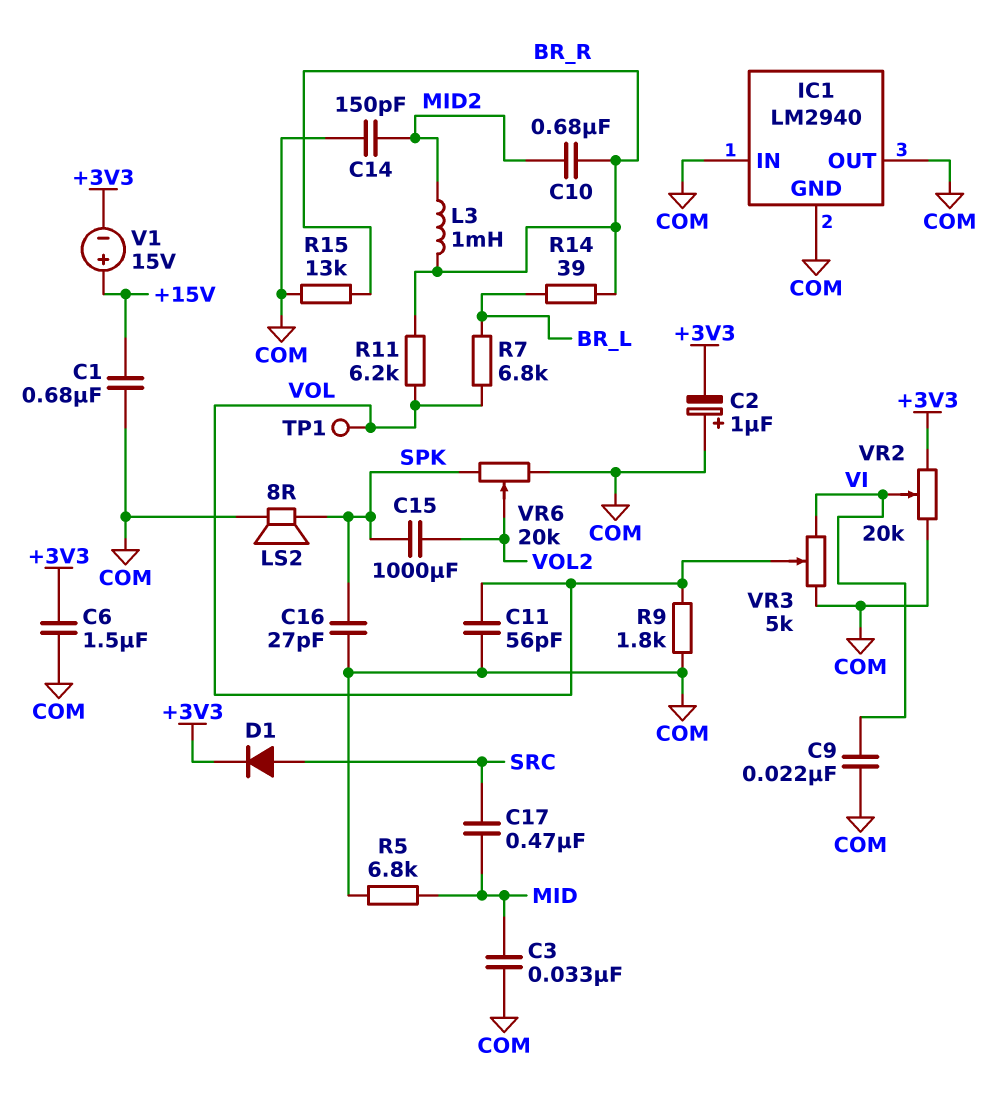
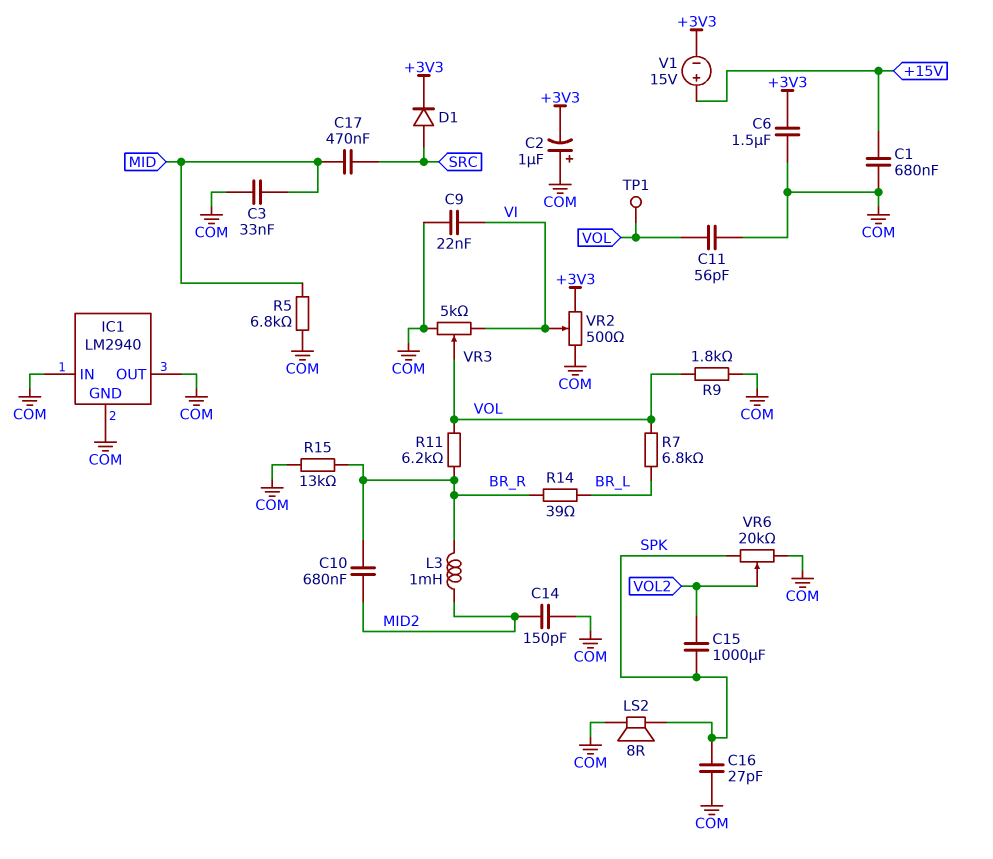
VR2: 20k (+3V3, COM, wiper VI) -> 500 (+3V3, COM, wiper VI)

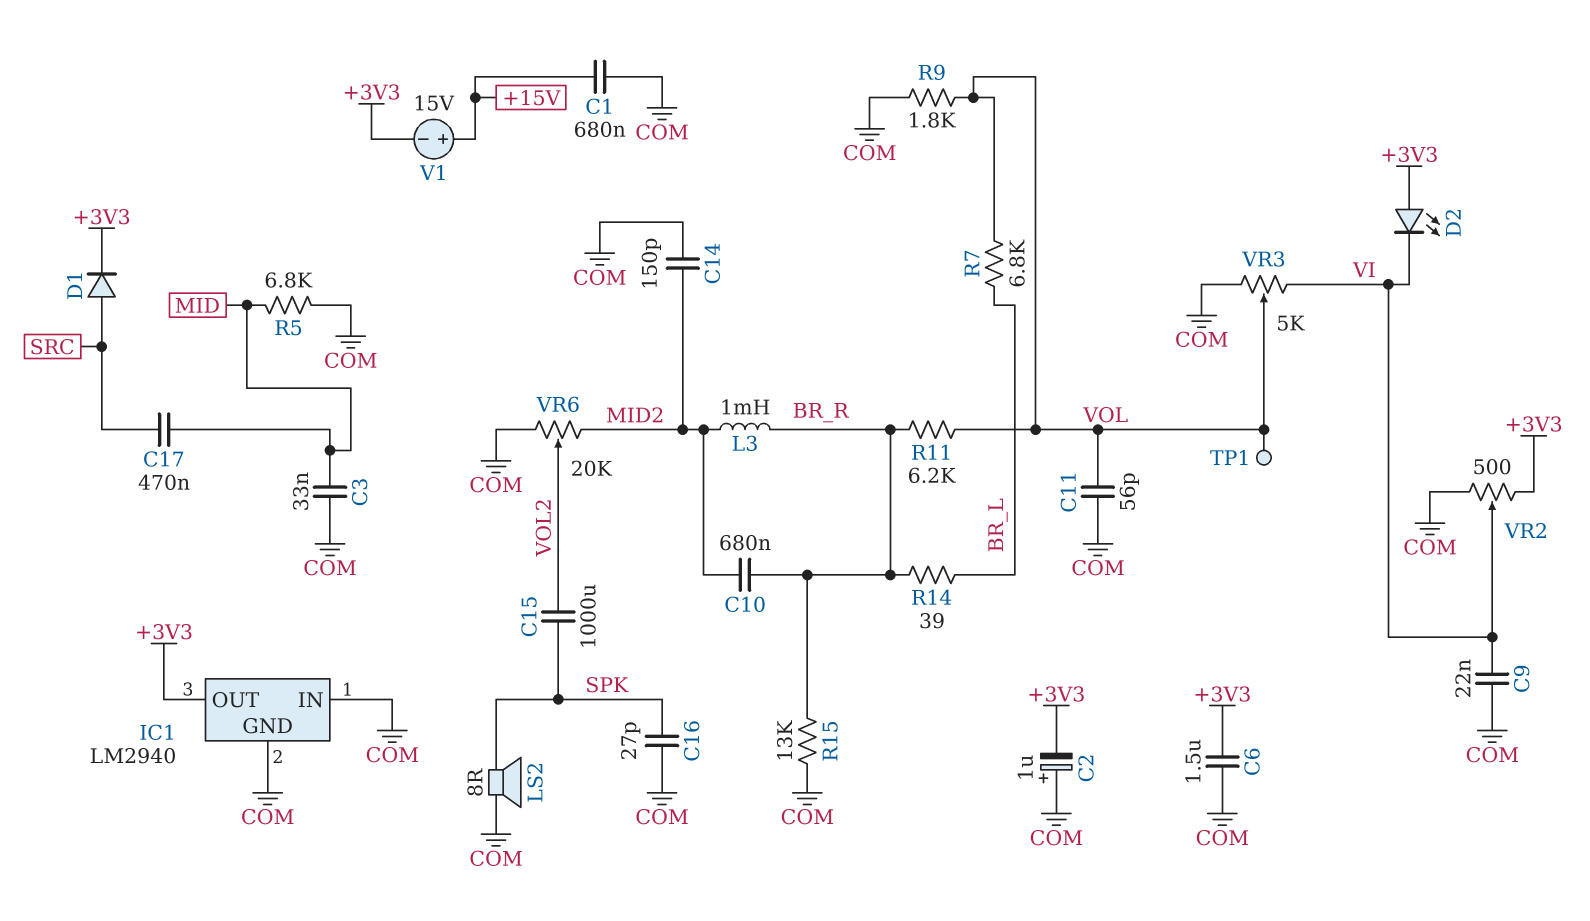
D2: none -> LED (A +3V3, K VI)
IC1 pin OUT: COM -> +3V3
VR6: 20k (COM, SPK, wiper VOL2) -> 20k (COM, MID2, wiper VOL2)

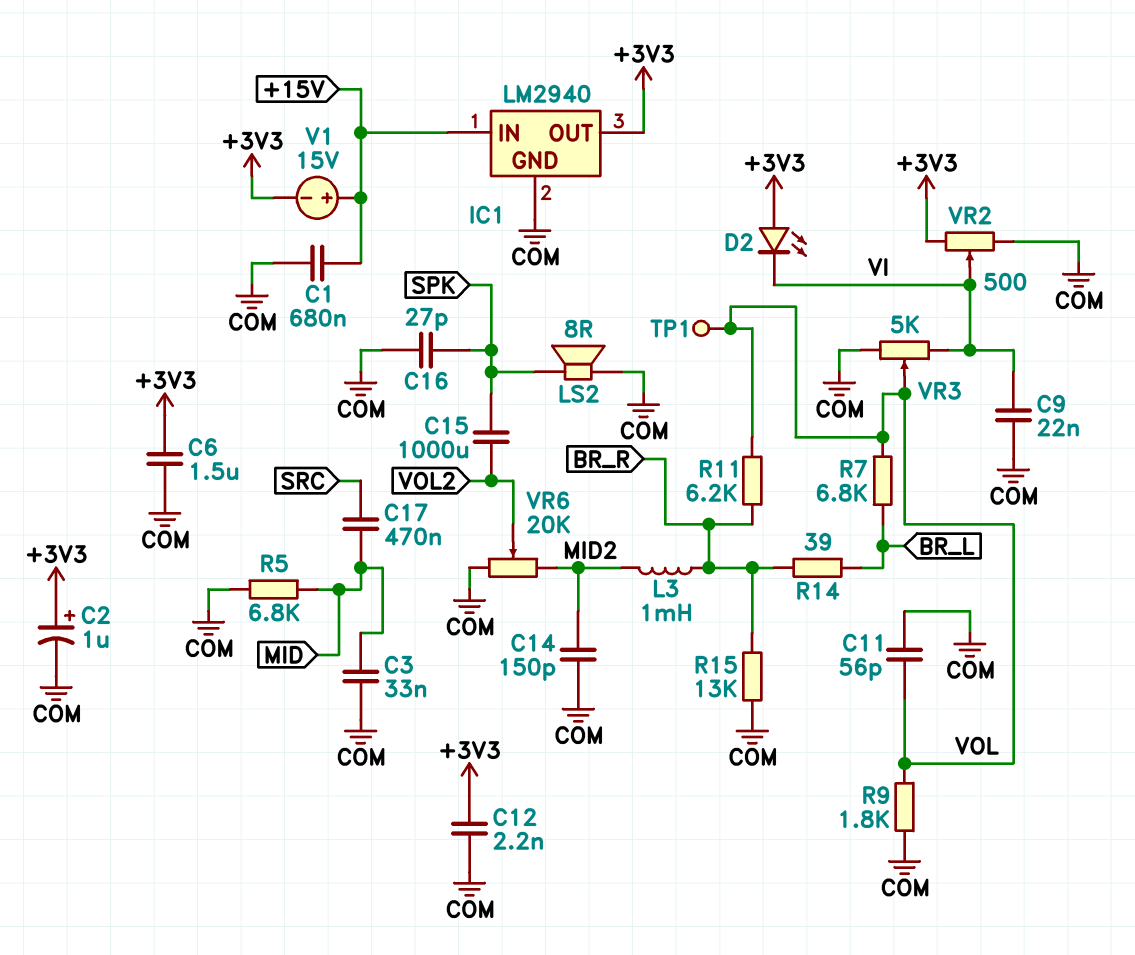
C2: 1uF (plus COM, minus +3V3) -> 1uF (plus +3V3, minus COM)
C10: 680nF (BR_R, MID2) -> none
C12: none -> 2.2nF (+3V3, COM)
D1: diode (A SRC, K +3V3) -> none
IC1 pin IN: COM -> +15V

